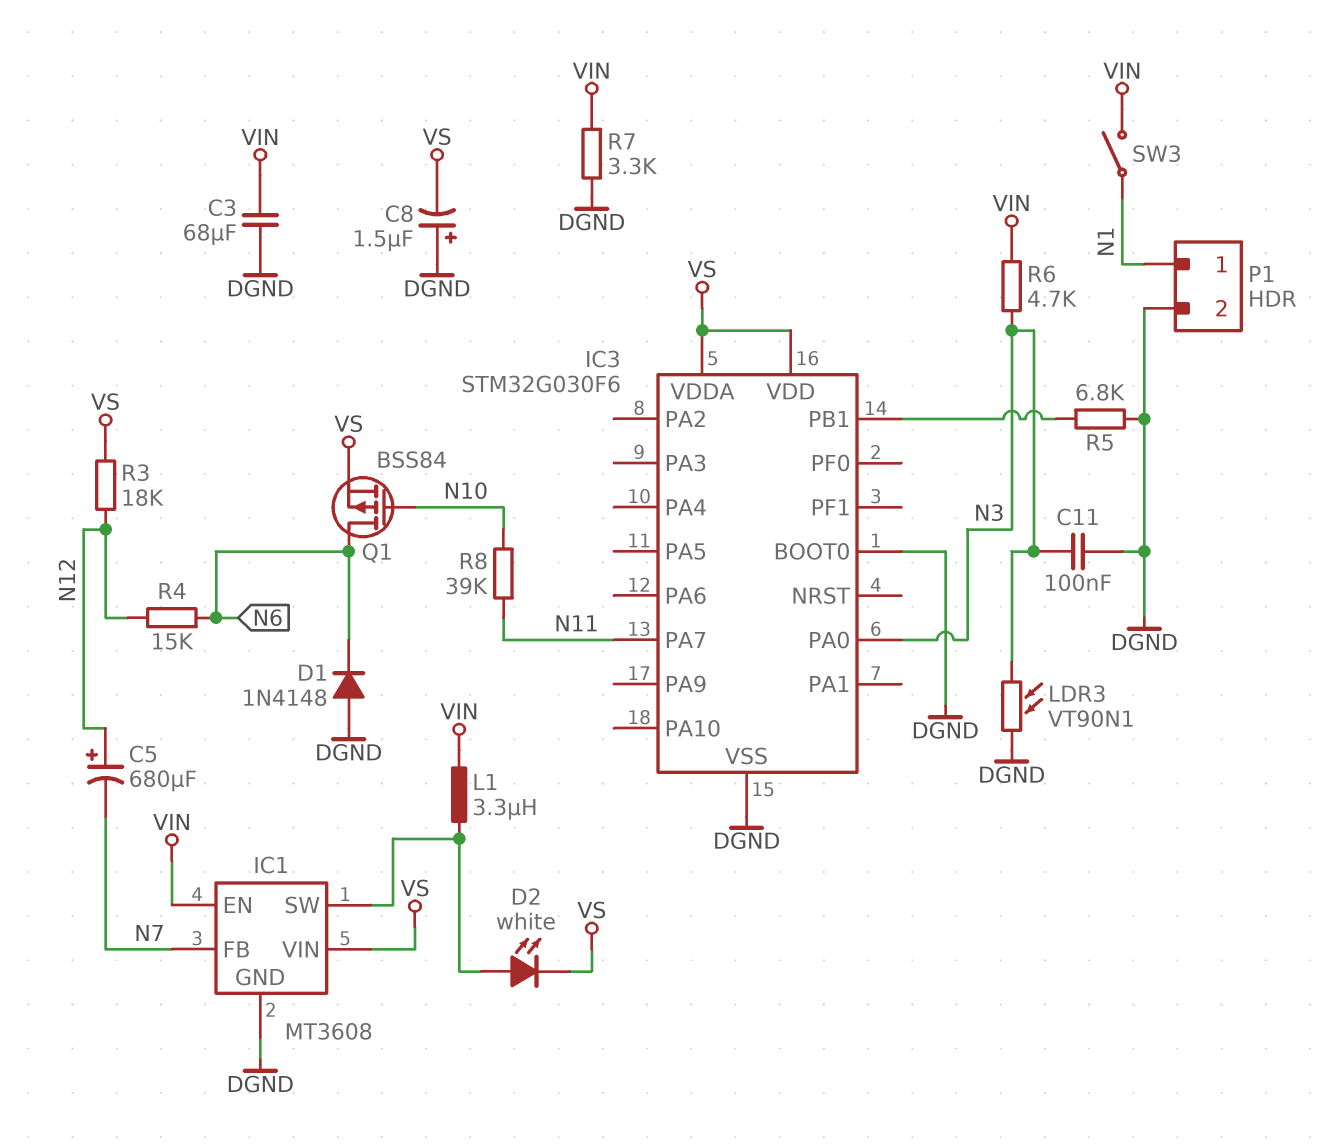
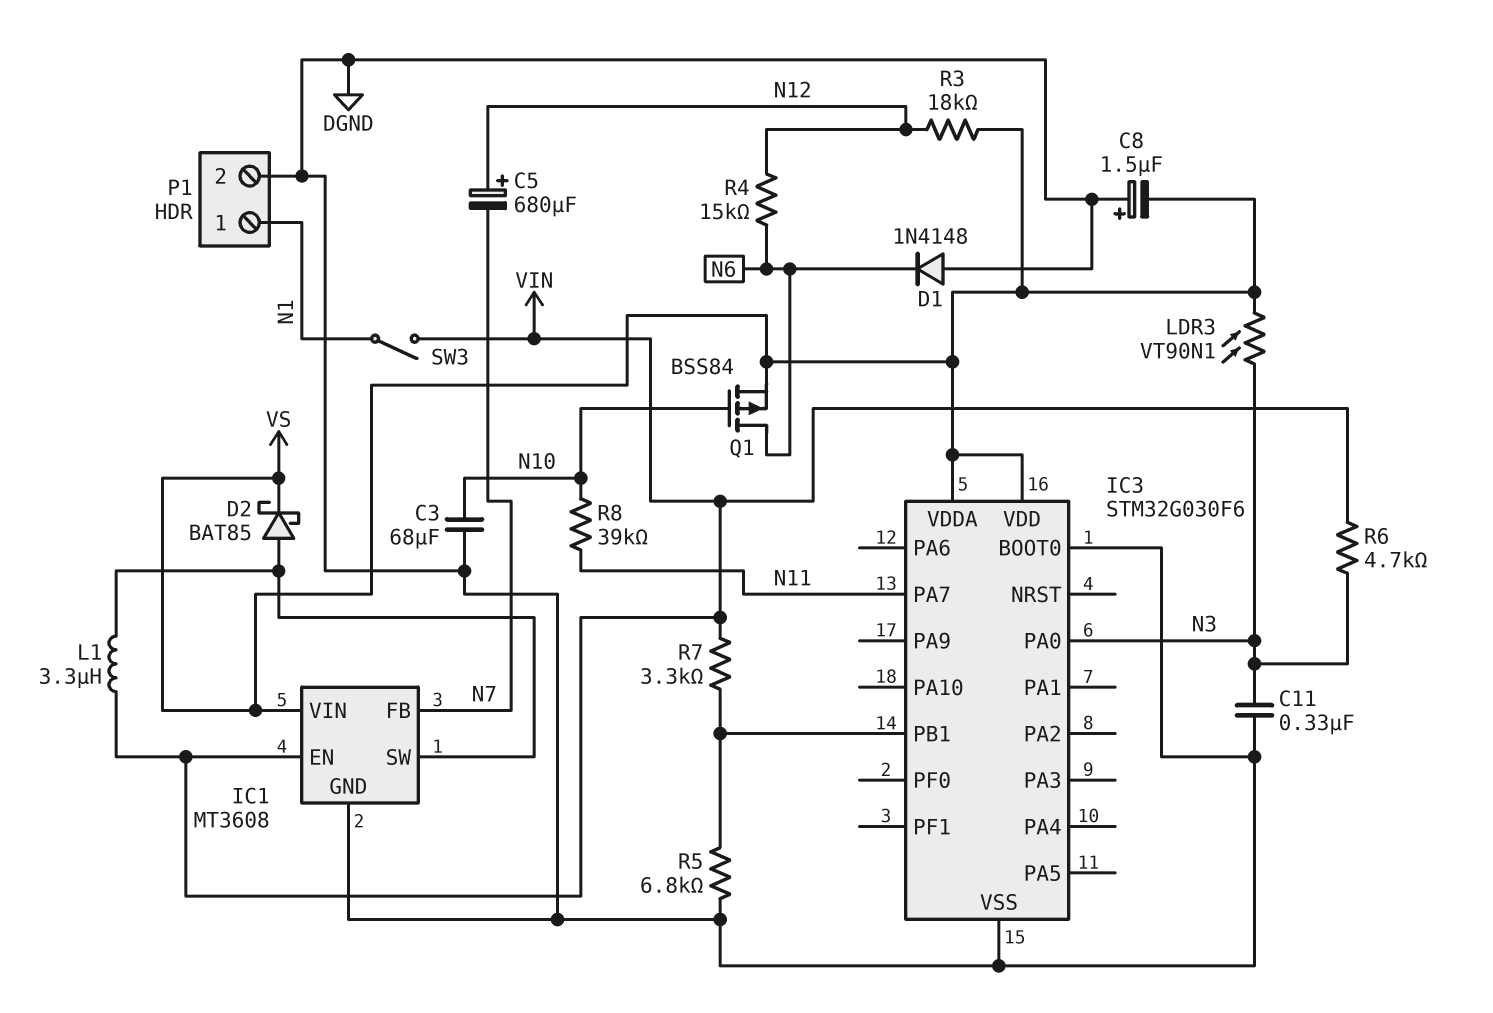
C3: 68uF (DGND, VIN) -> 68uF (DGND, N10)
C11: 100nF (DGND, N3) -> 330nF (DGND, N3)
D2: LED white (A IC1/SW, K VS) -> schottky BAT85 (A IC1/SW, K VS)
LDR3: VT90N1 (DGND, N3) -> VT90N1 (N3, VS)
R7: 3.3k (DGND, VIN) -> 3.3k (IC3/PB1, VIN)

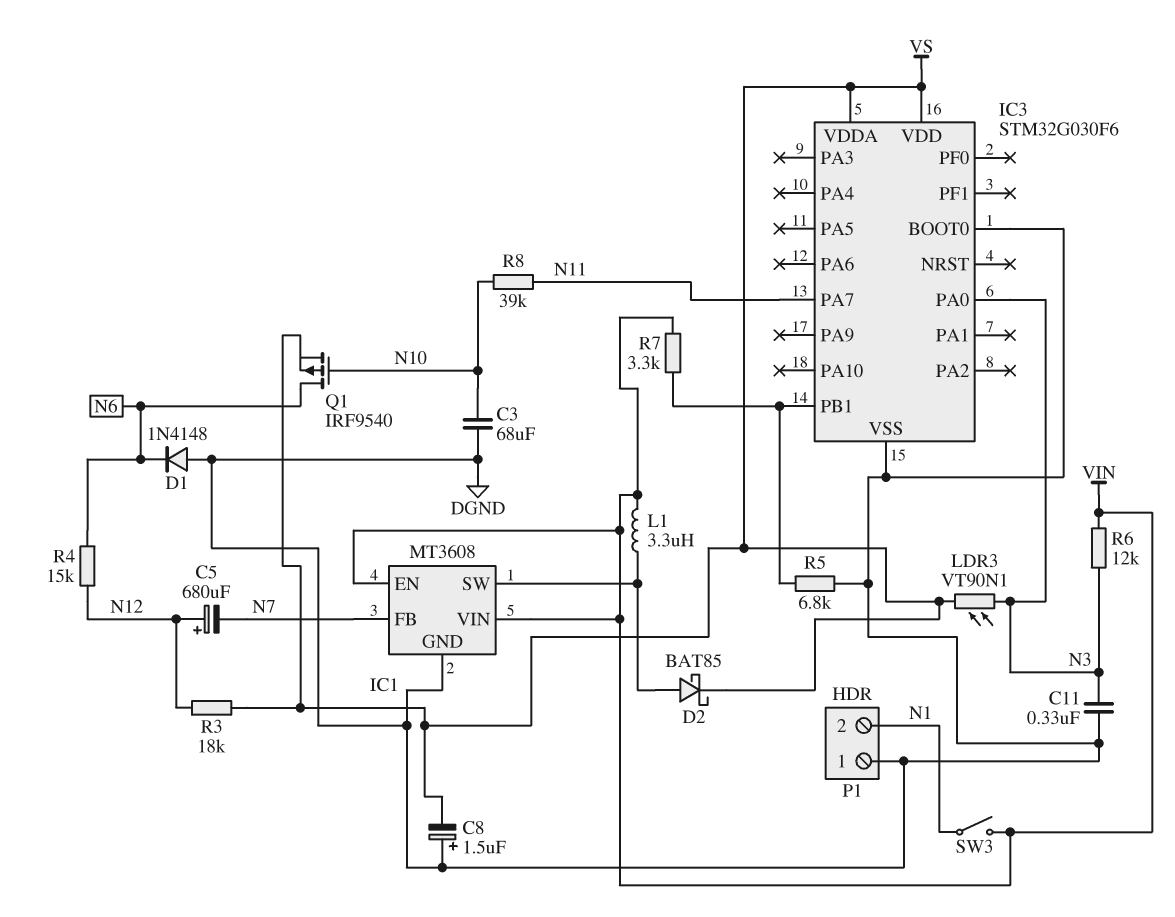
IC1 pin VIN: VS -> VIN
P1 pin 1: N1 -> DGND
P1 pin 2: DGND -> N1
Q1: PMOS BSS84 (G N10, D N6, S VS) -> PMOS IRF9540 (G N10, D N6, S VS)
R6: 4.7k (N3, VIN) -> 12k (N3, VIN)

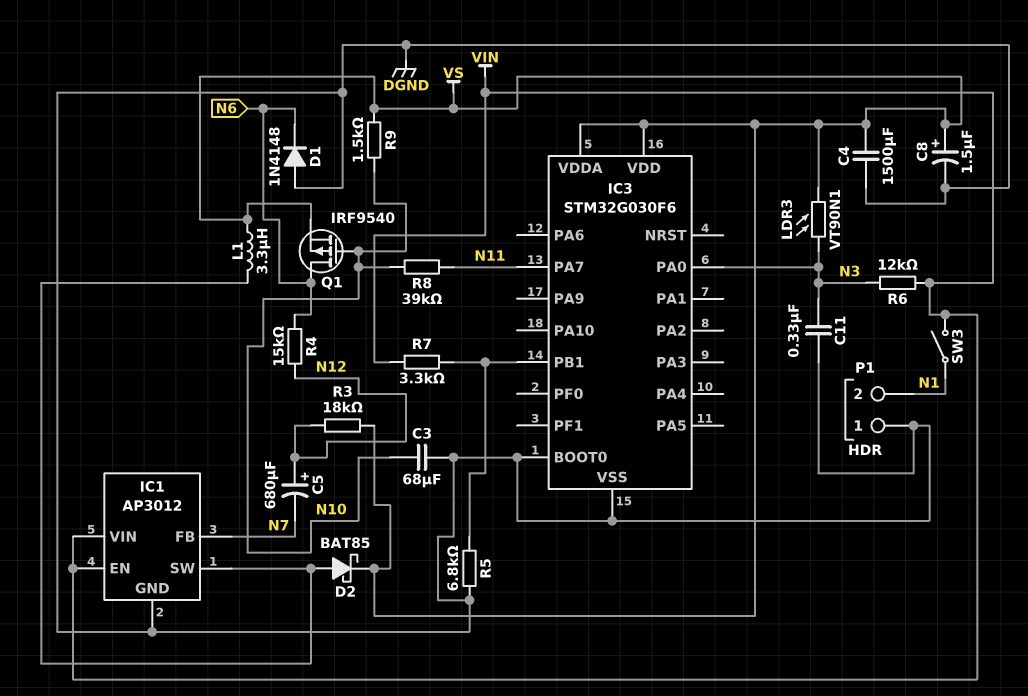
C4: none -> 1500uF (DGND, VS)
C8: 1.5uF (plus DGND, minus VS) -> 1.5uF (plus VS, minus DGND)
IC1: MT3608 -> AP3012
L1: 3.3uH (IC1/SW, VIN) -> 3.3uH (IC1/SW, VS)
R9: none -> 1.5k (N10, VS)

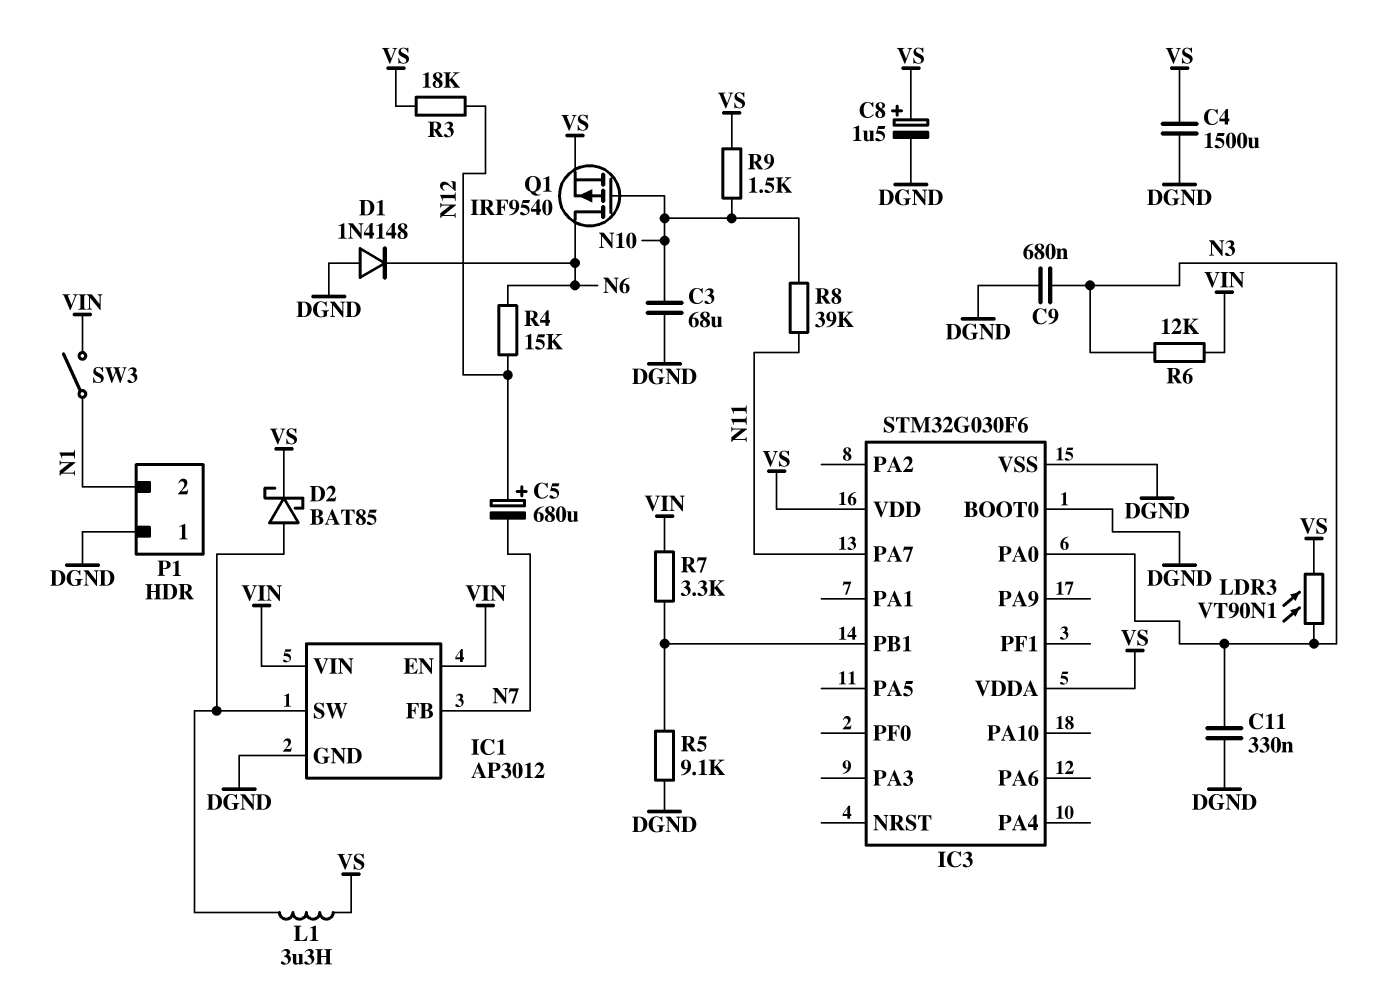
C9: none -> 680nF (DGND, N3)
R5: 6.8k (DGND, IC3/PB1) -> 9.1k (DGND, IC3/PB1)

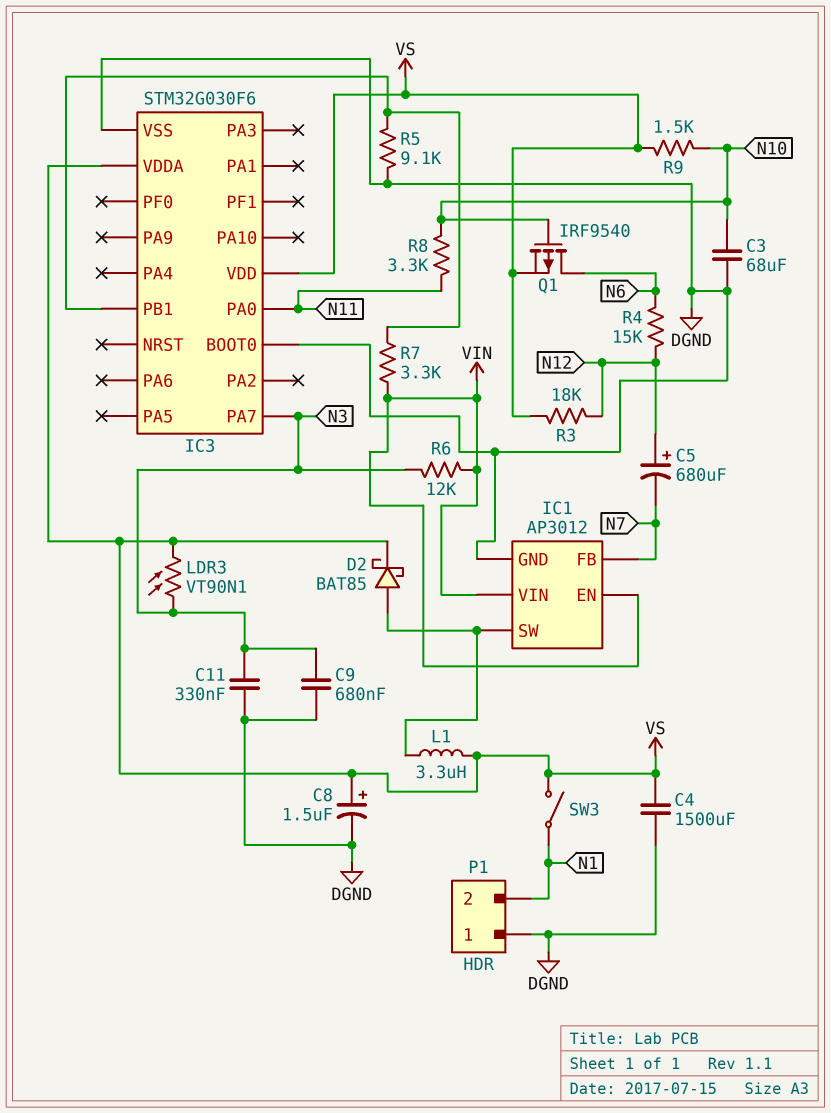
D1: diode 1N4148 (A DGND, K N6) -> none
IC3 pin PA0: N3 -> N11
IC3 pin PA7: N11 -> N3
R8: 39k (N10, N11) -> 3.3k (N10, N11)
SW3: switch (N1, VIN) -> switch (N1, VS)

